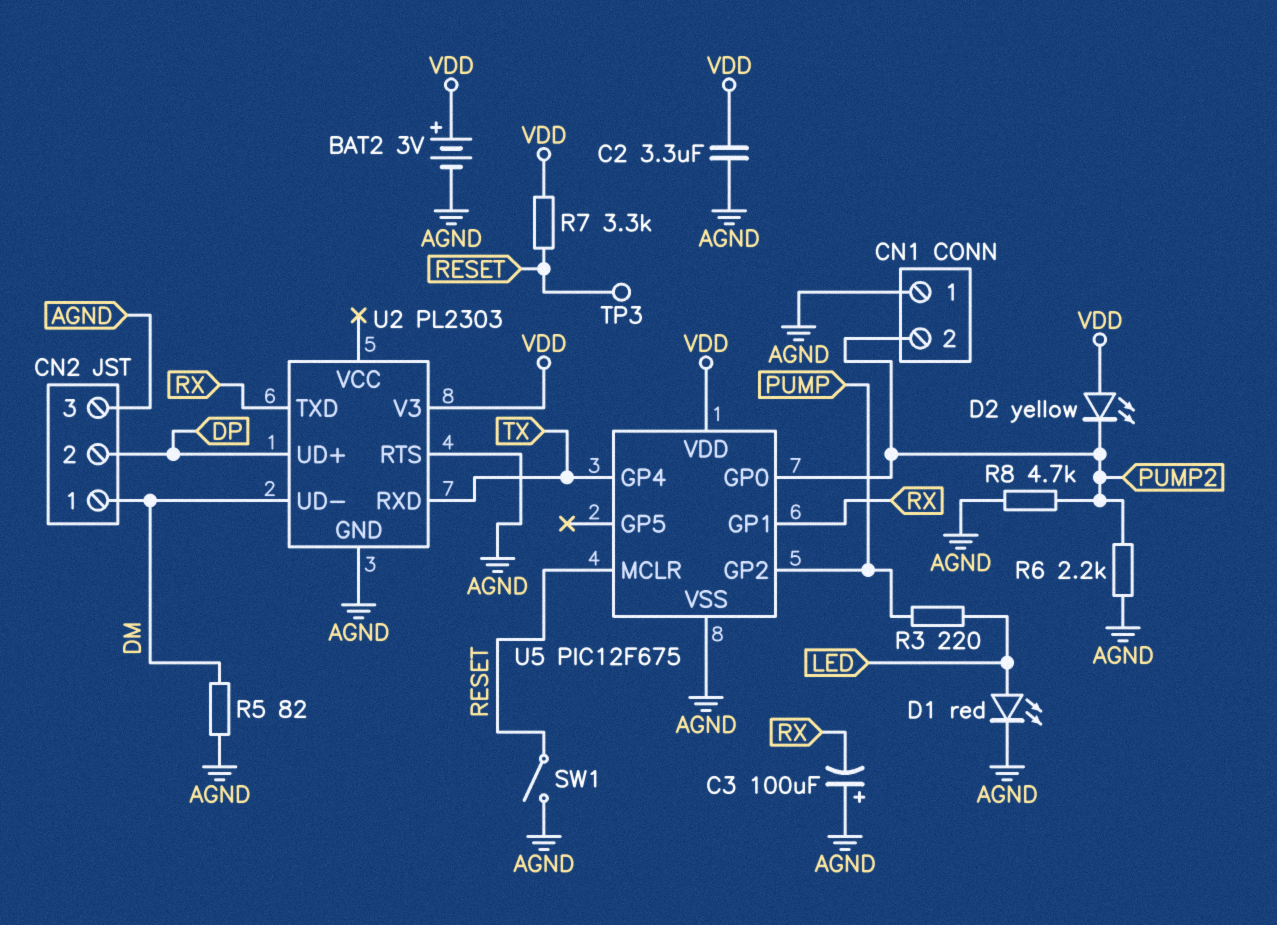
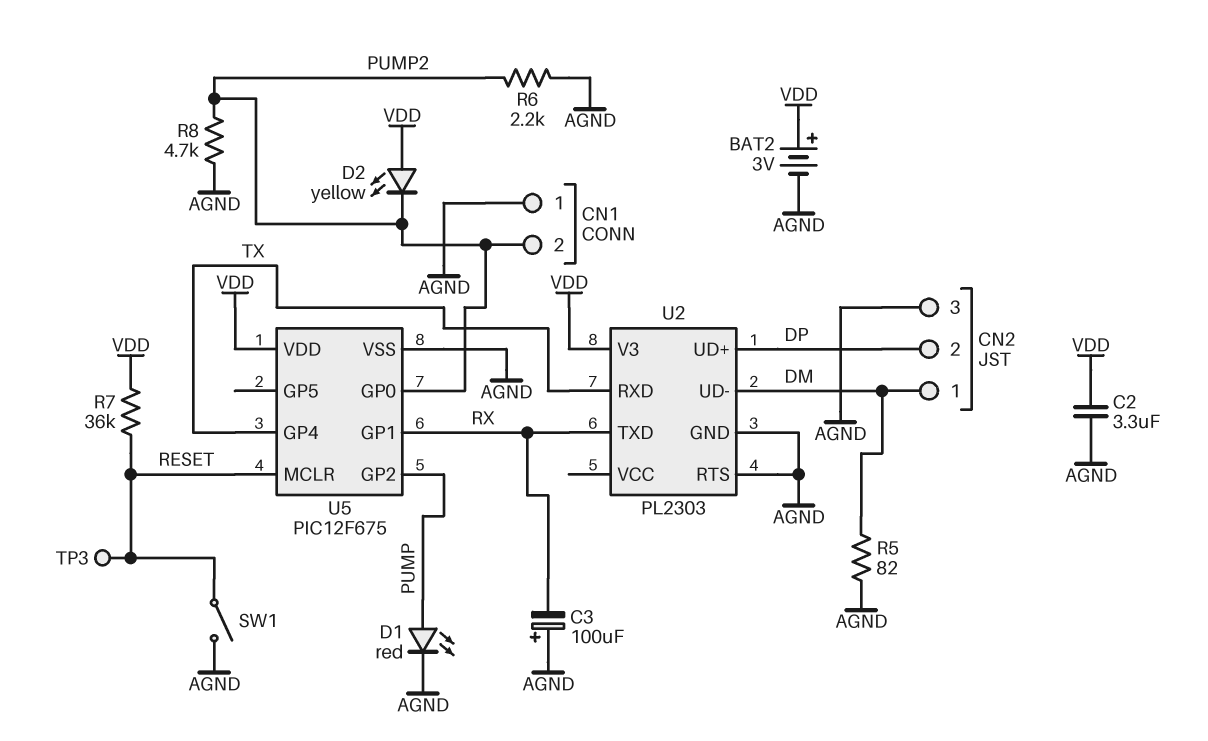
D1: LED red (A LED, K AGND) -> LED red (A PUMP, K AGND)
R3: 220 (LED, PUMP) -> none
R7: 3.3k (RESET, VDD) -> 36k (RESET, VDD)

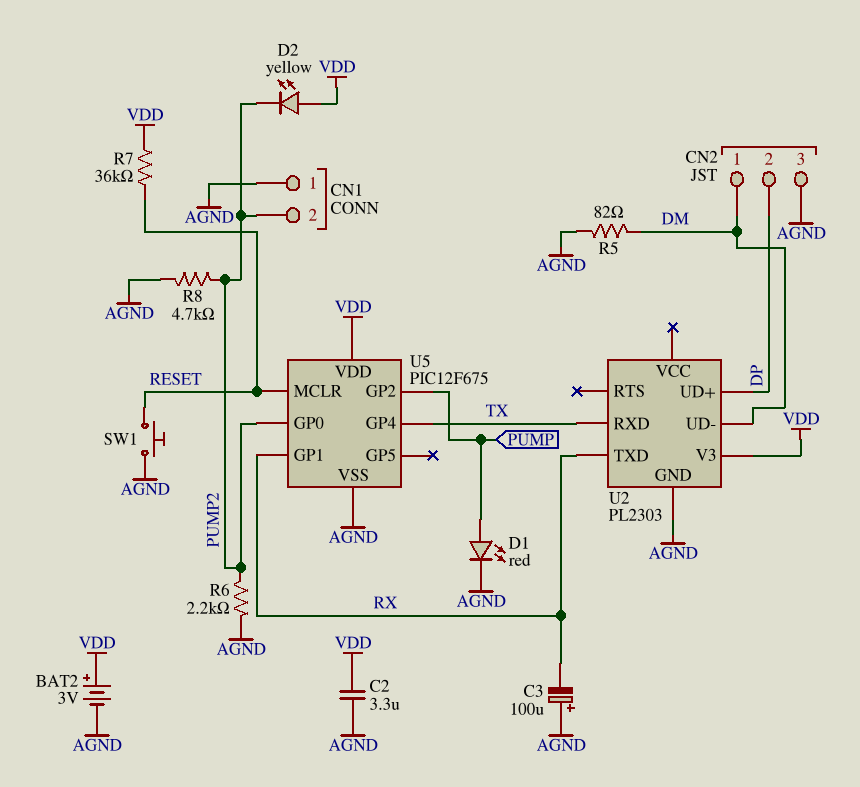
SW1: switch (AGND, RESET) -> button (AGND, RESET)
TP3: test point (RESET) -> none
U2 pin RTS: AGND -> none

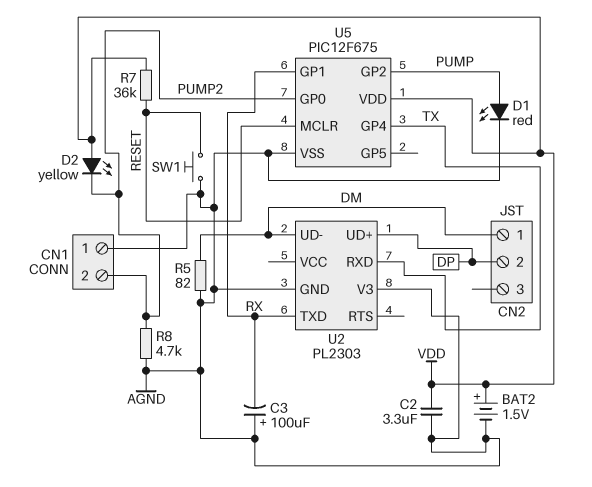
BAT2: 3V (plus VDD, minus AGND) -> 1.5V (plus VDD, minus AGND)
CN2 pin 3: AGND -> none
R6: 2.2k (AGND, PUMP2) -> none
U2 pin V3: VDD -> AGND

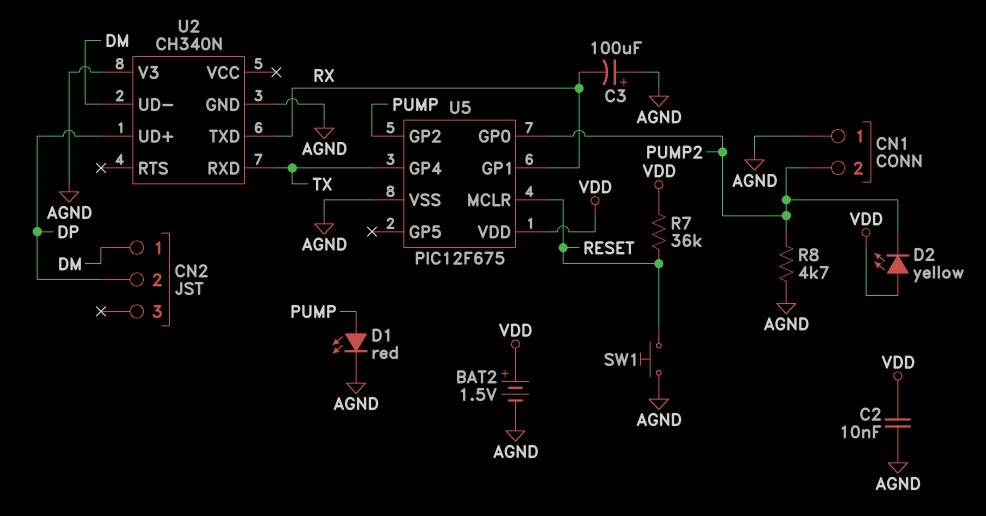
C2: 3.3uF (AGND, VDD) -> 10nF (AGND, VDD)
R5: 82 (AGND, DM) -> none
U2: PL2303 -> CH340N

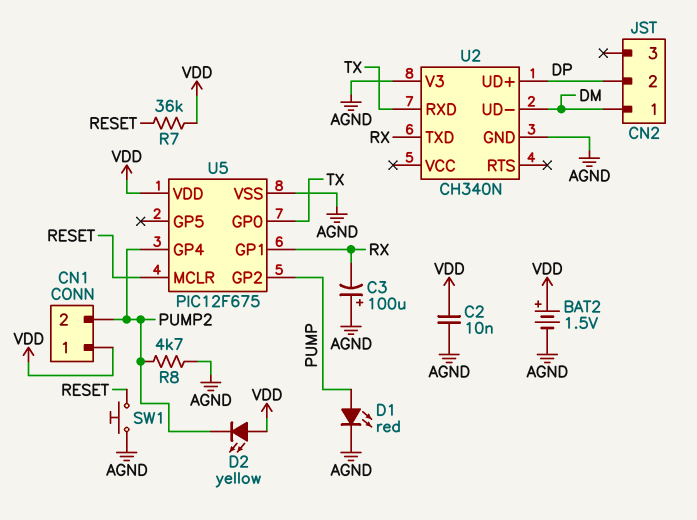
CN1 pin 1: AGND -> VDD
U5 pin GP0: PUMP2 -> TX
U5 pin GP4: TX -> PUMP2

